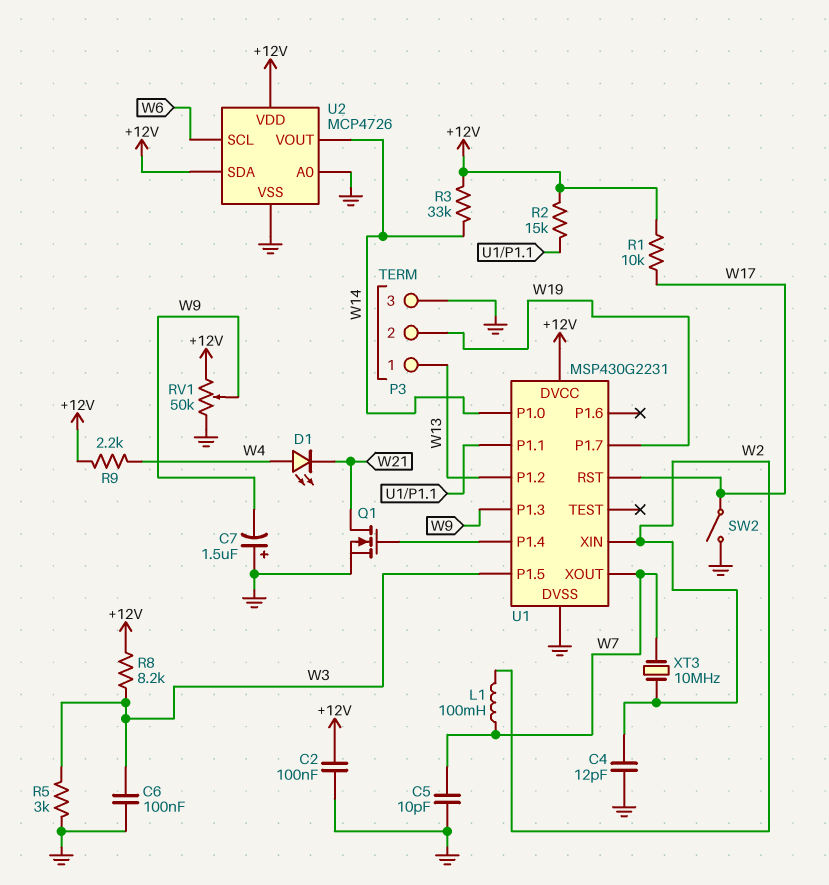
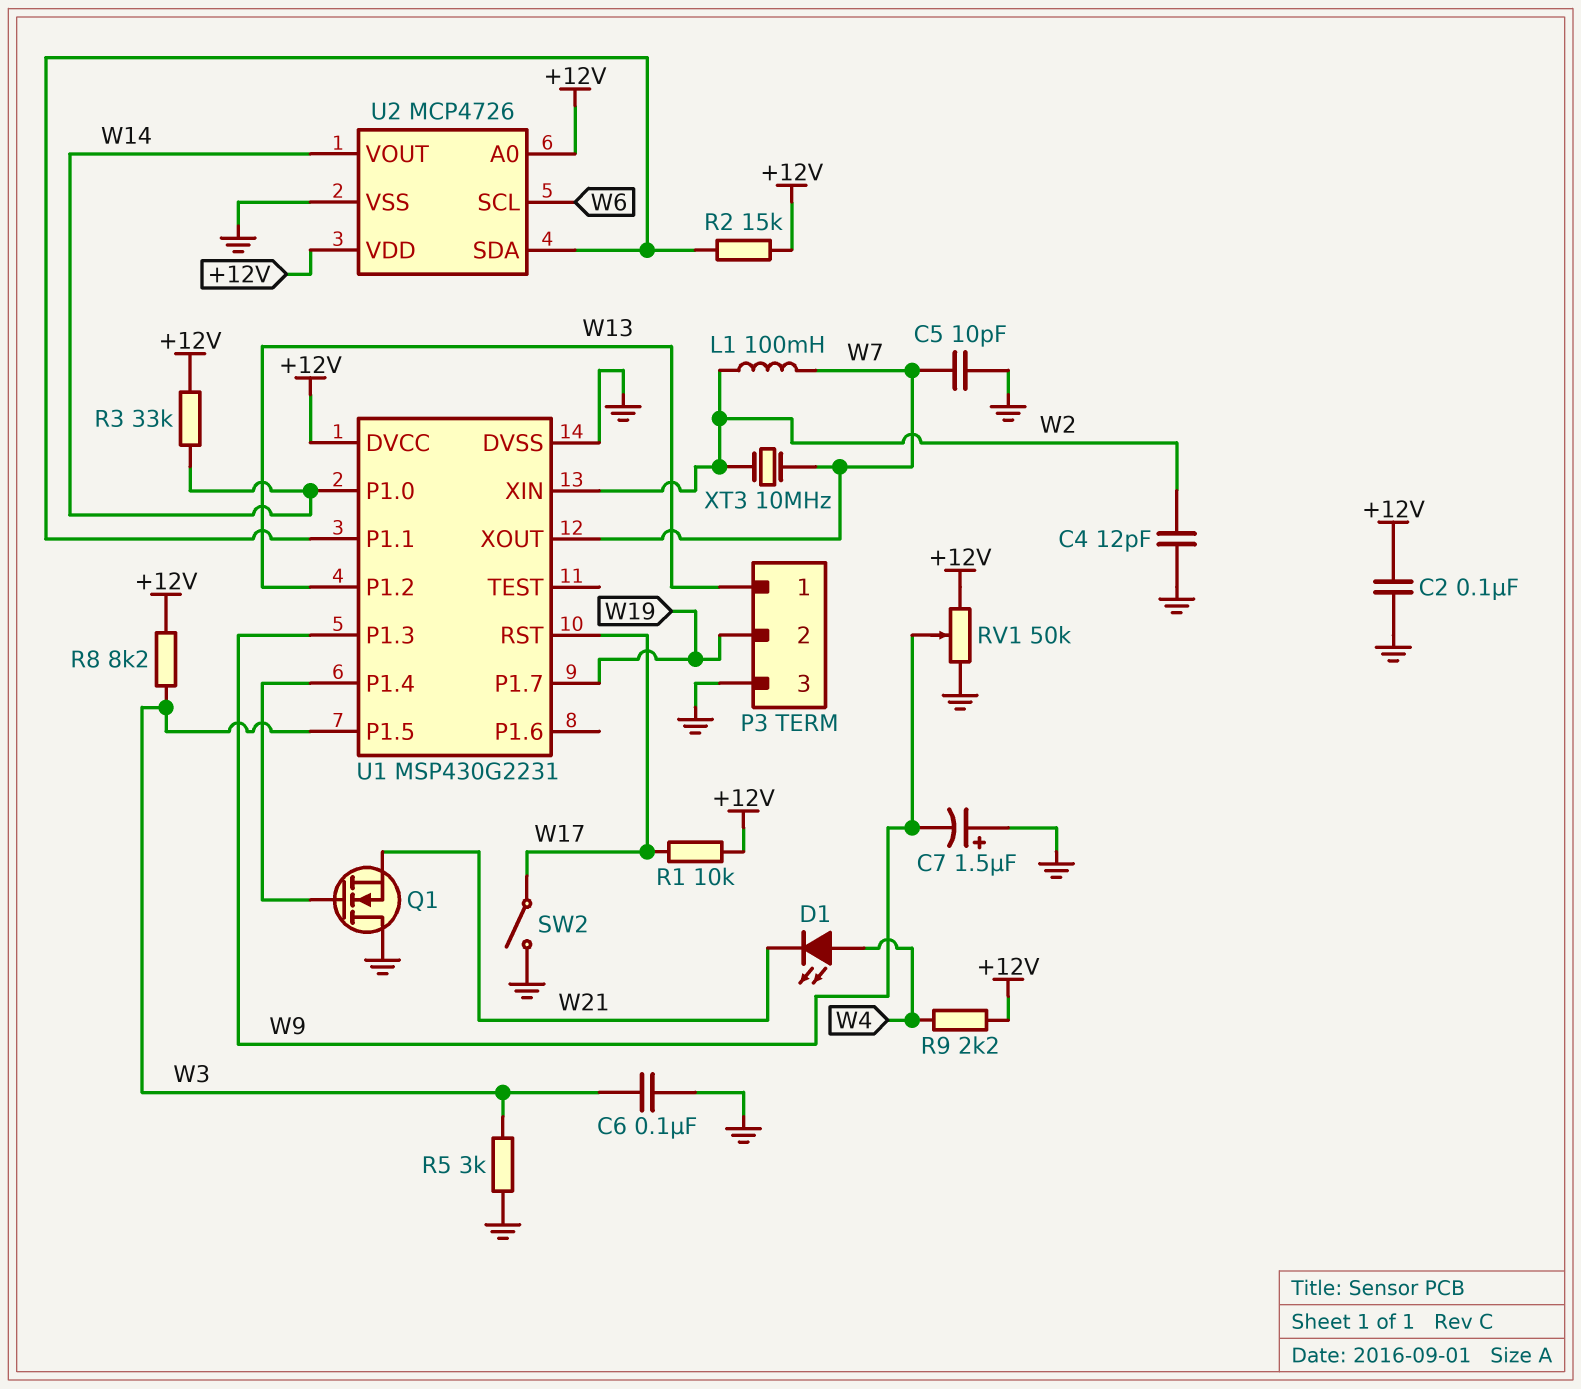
Q1: NMOS (G U1/P1.4, D W21, S GND) -> NMOS (G U1/P1.4, D GND, S W21)
U2 pin A0: GND -> +12V
U2 pin SDA: +12V -> U1/P1.1

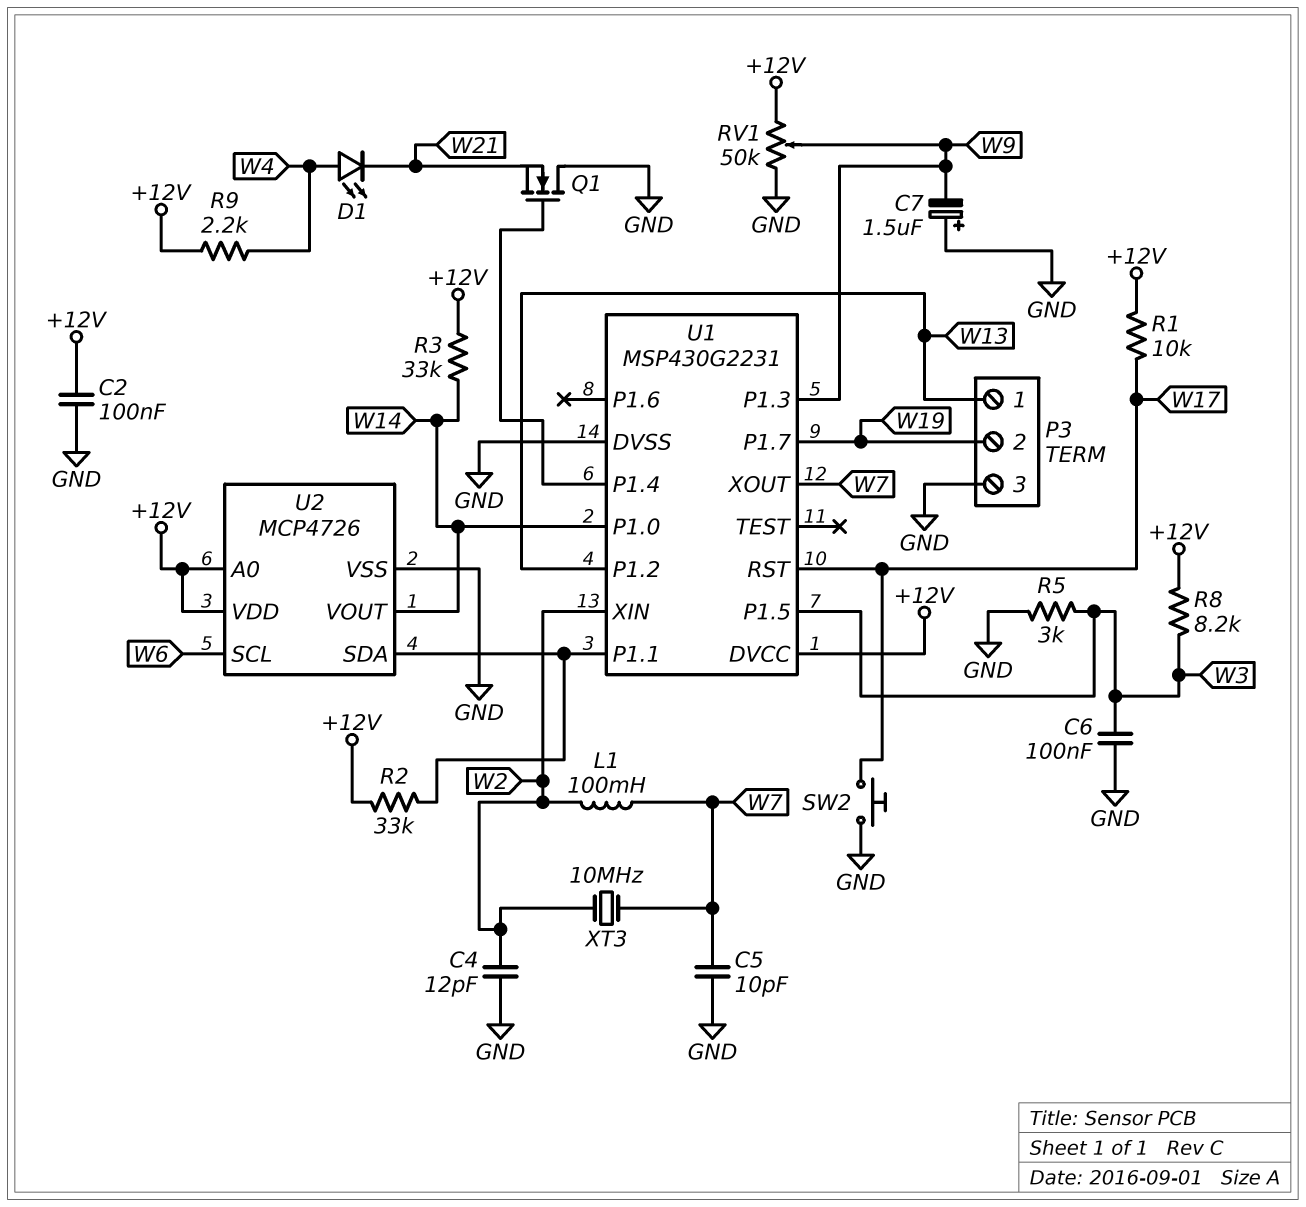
R2: 15k (+12V, U1/P1.1) -> 33k (+12V, U1/P1.1)
SW2: switch (GND, W17) -> button (GND, W17)

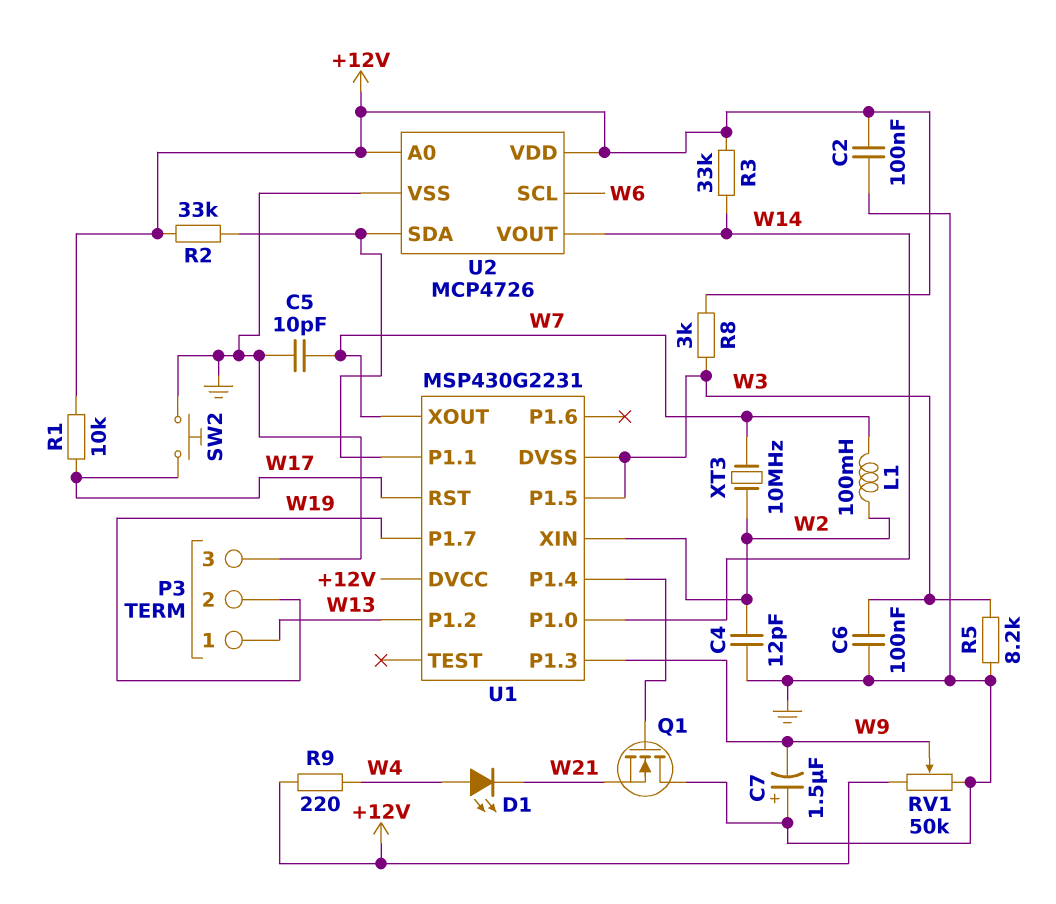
R5: 3k (GND, W3) -> 8.2k (GND, W3)
R8: 8.2k (+12V, W3) -> 3k (+12V, W3)
R9: 2.2k (+12V, W4) -> 220 (+12V, W4)
U1 pin DVSS: GND -> W3

